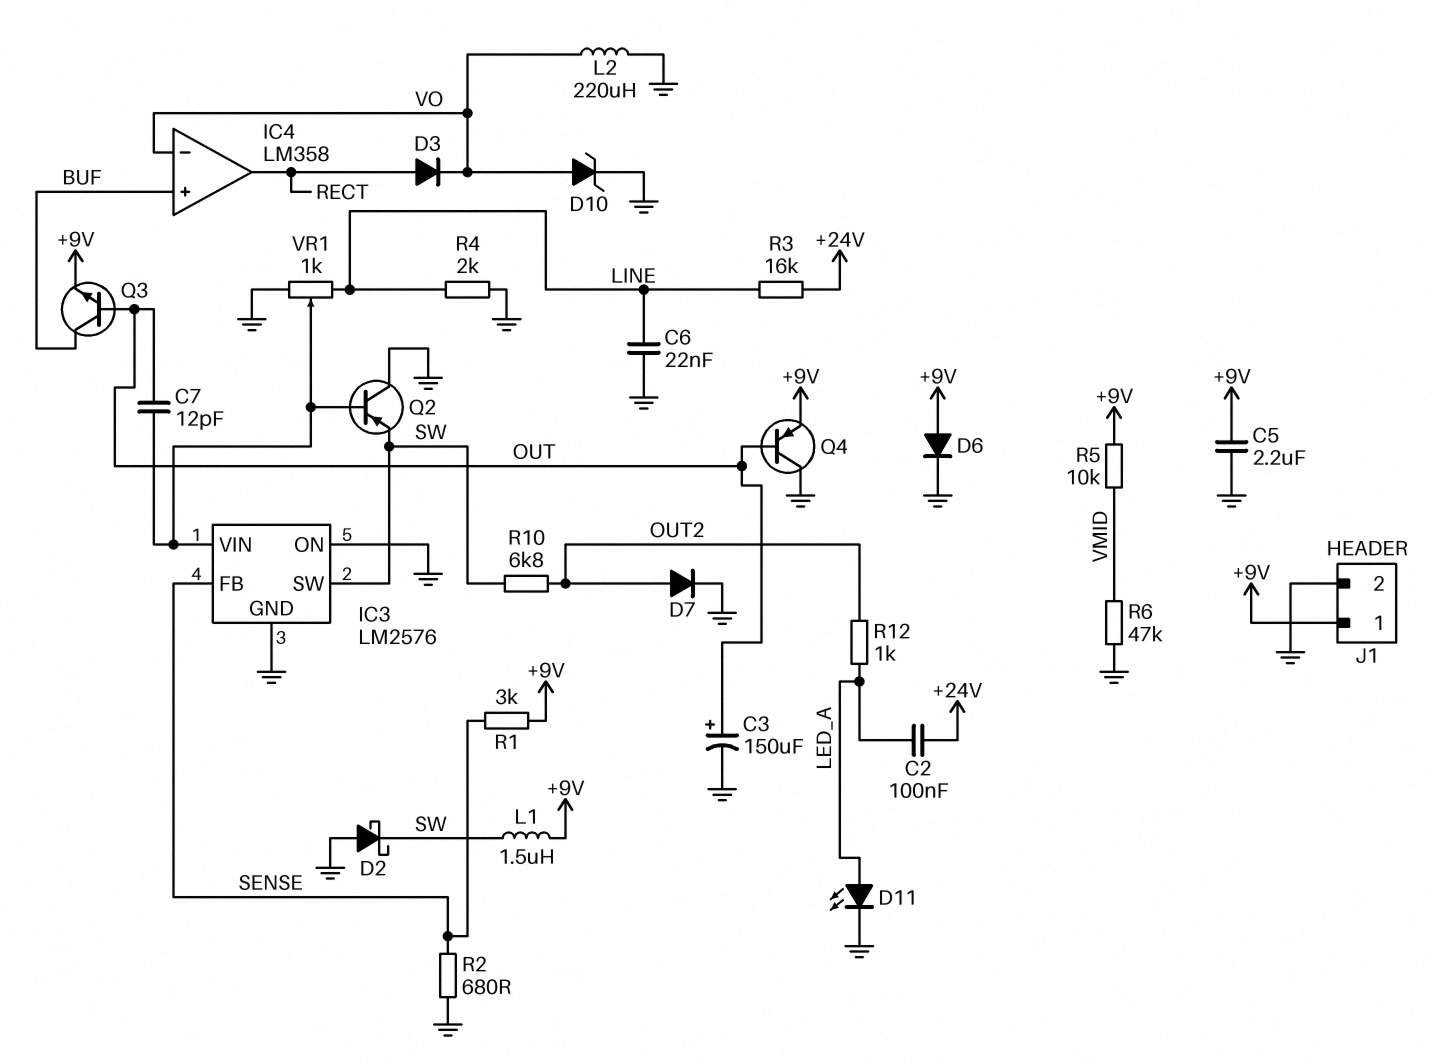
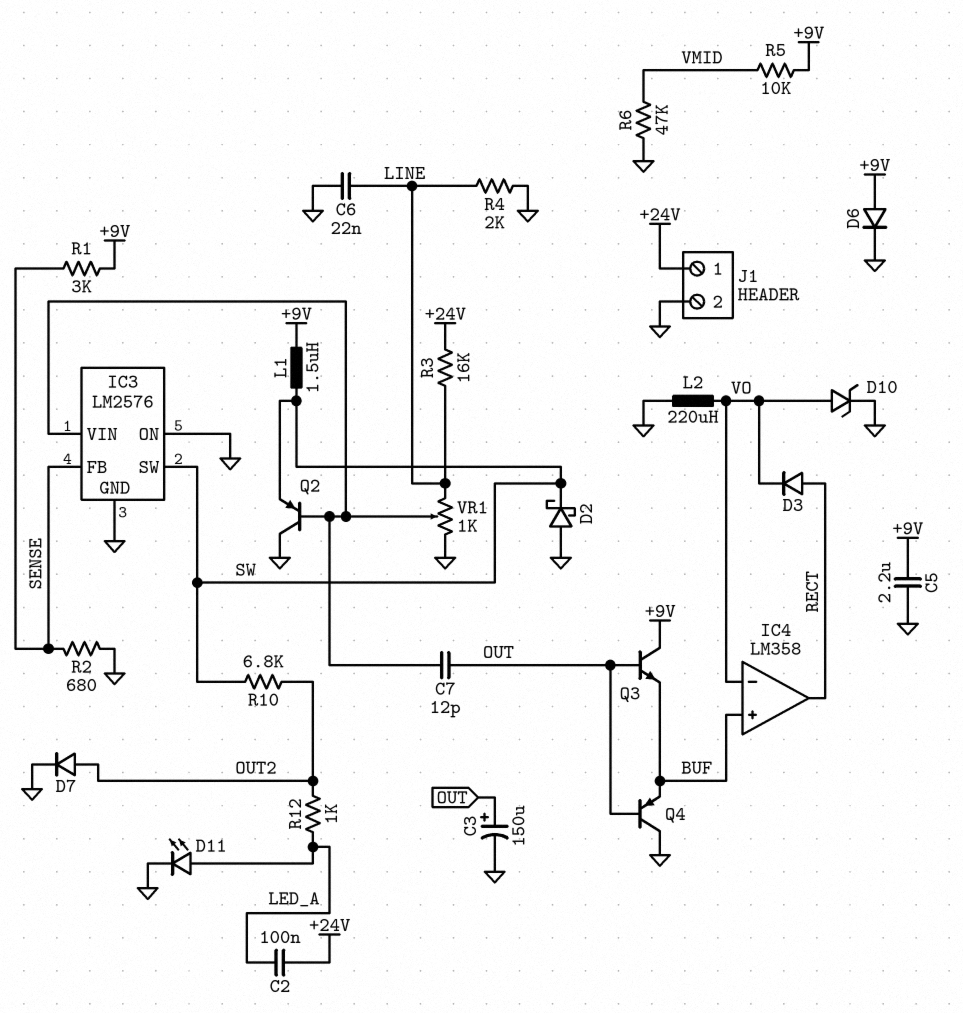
J1 pin 1: +9V -> +24V
Q3: NPN (B OUT, C BUF, E +9V) -> NPN (B OUT, C +9V, E BUF)
Q4: PNP (B OUT, C GND, E +9V) -> PNP (B OUT, C GND, E BUF)

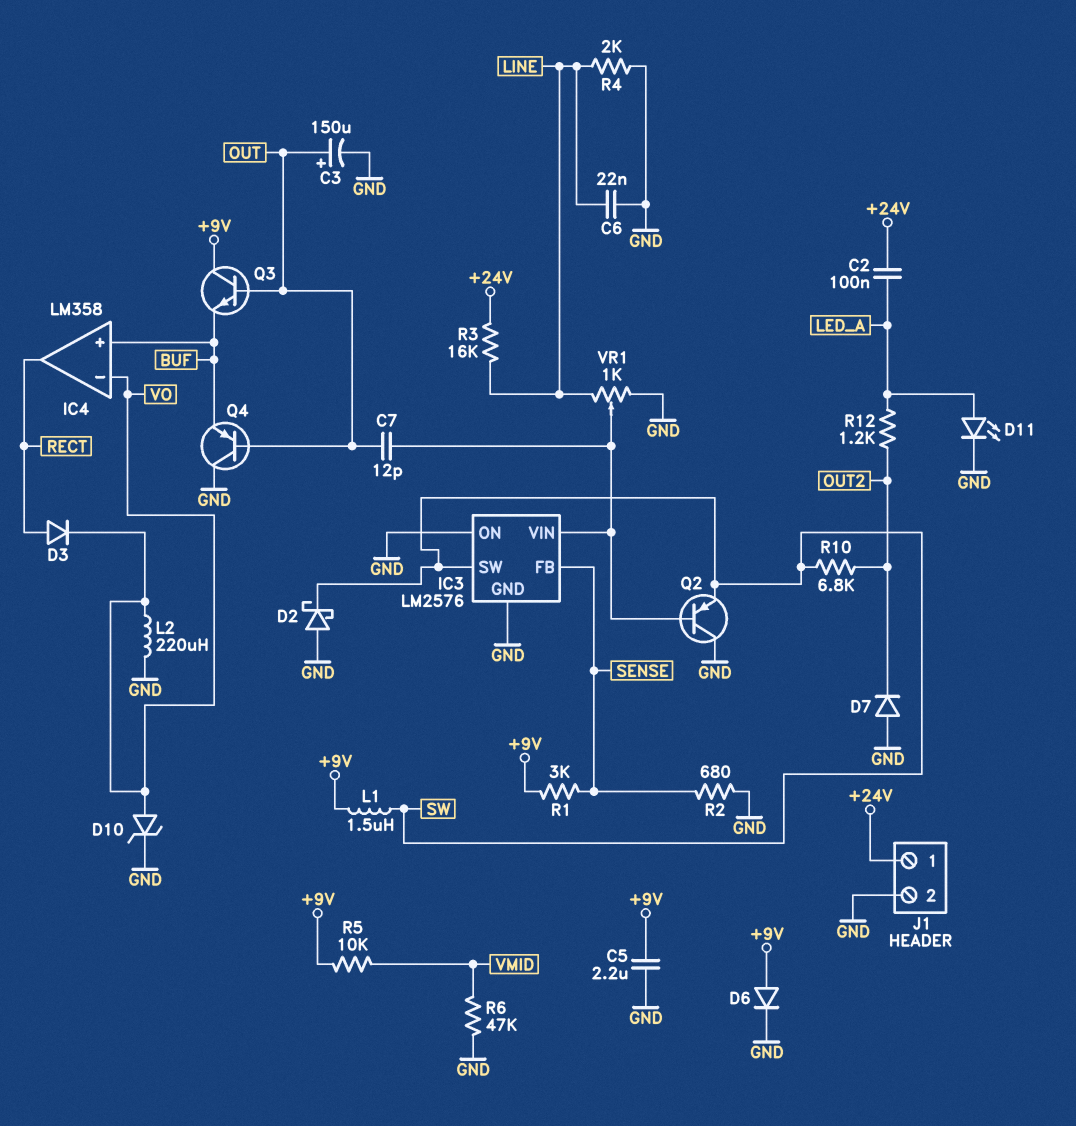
D7: diode (A OUT2, K GND) -> diode (A GND, K OUT2)
R12: 1k (LED_A, OUT2) -> 1.2k (LED_A, OUT2)

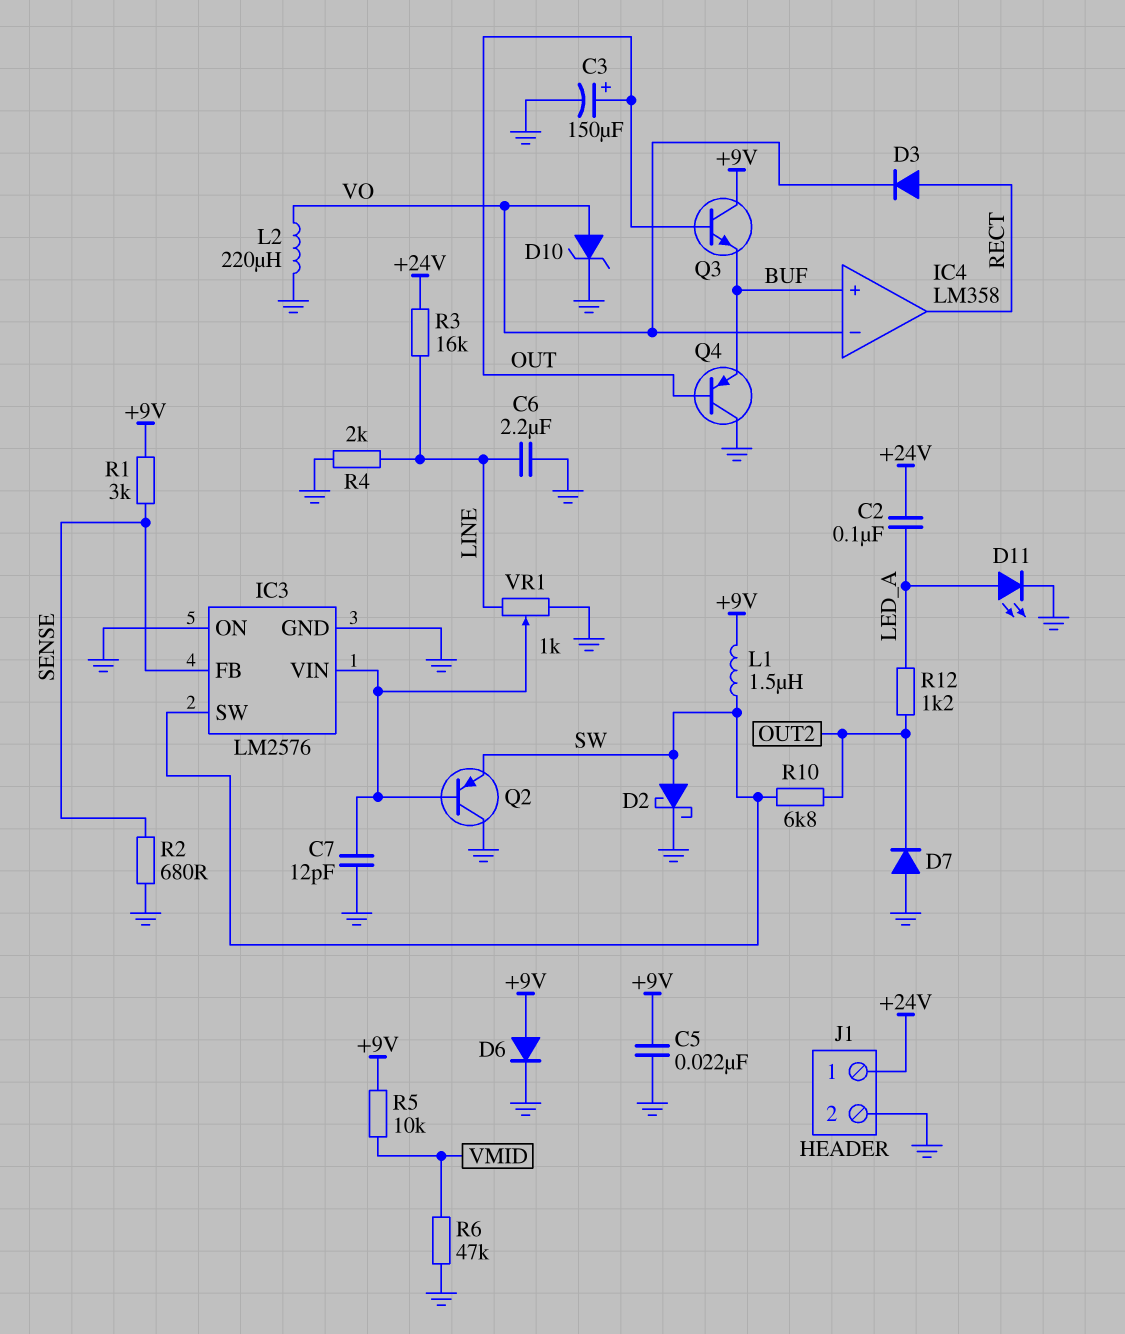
C5: 2.2uF (+9V, GND) -> 22nF (+9V, GND)
C6: 22nF (GND, LINE) -> 2.2uF (GND, LINE)
C7: 12pF (IC3/VIN, OUT) -> 12pF (GND, IC3/VIN)
D2: schottky (A GND, K SW) -> schottky (A SW, K GND)

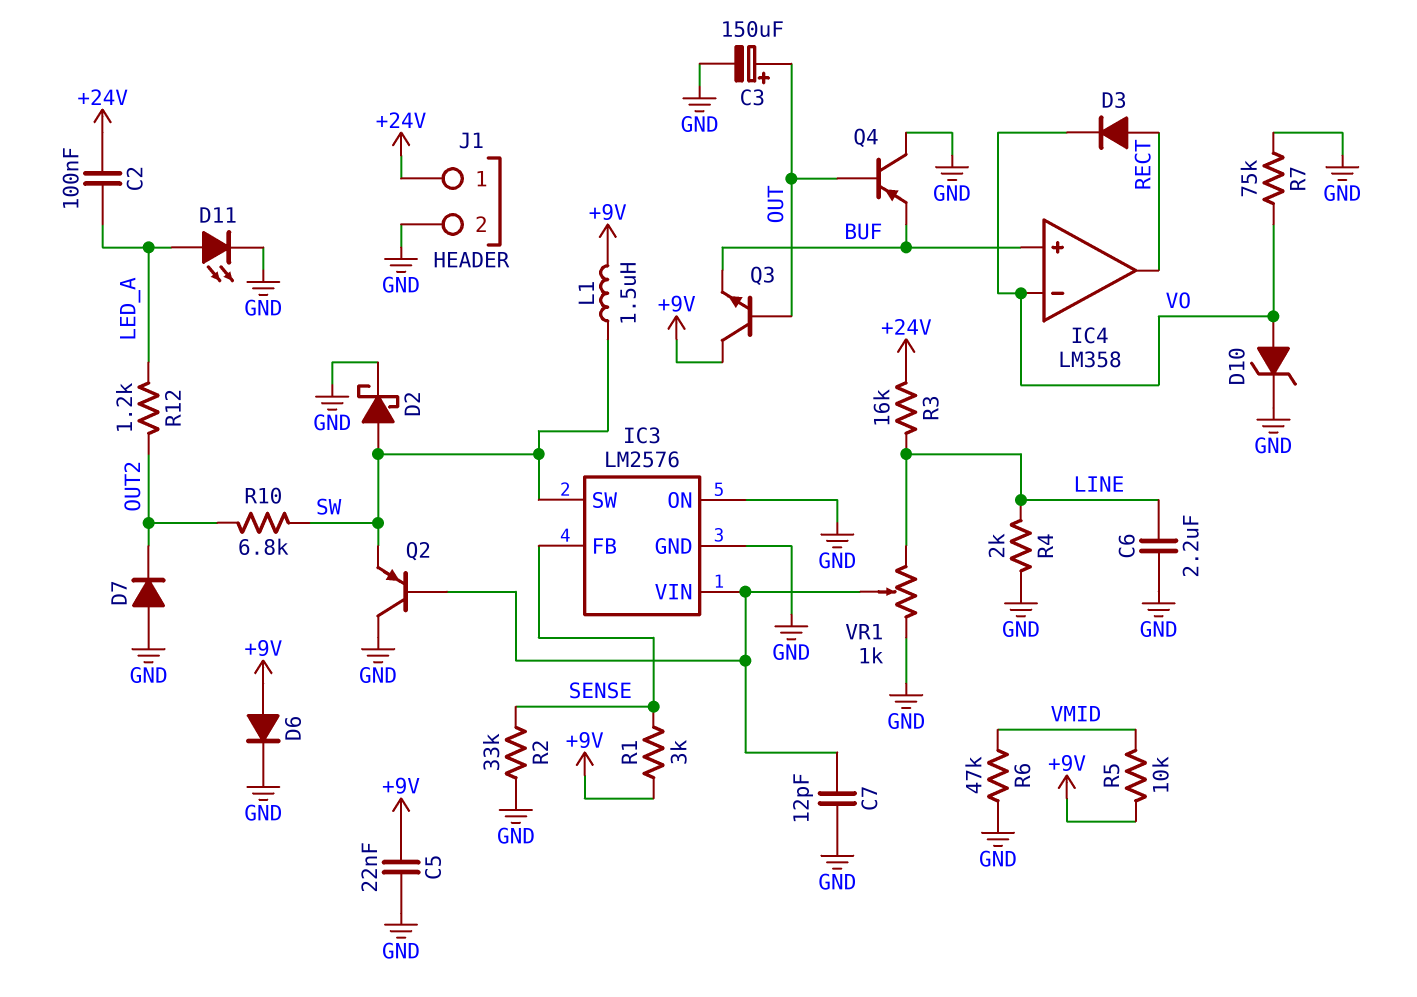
L2: 220uH (GND, VO) -> none
R2: 680 (GND, SENSE) -> 33k (GND, SENSE)
R7: none -> 75k (GND, VO)

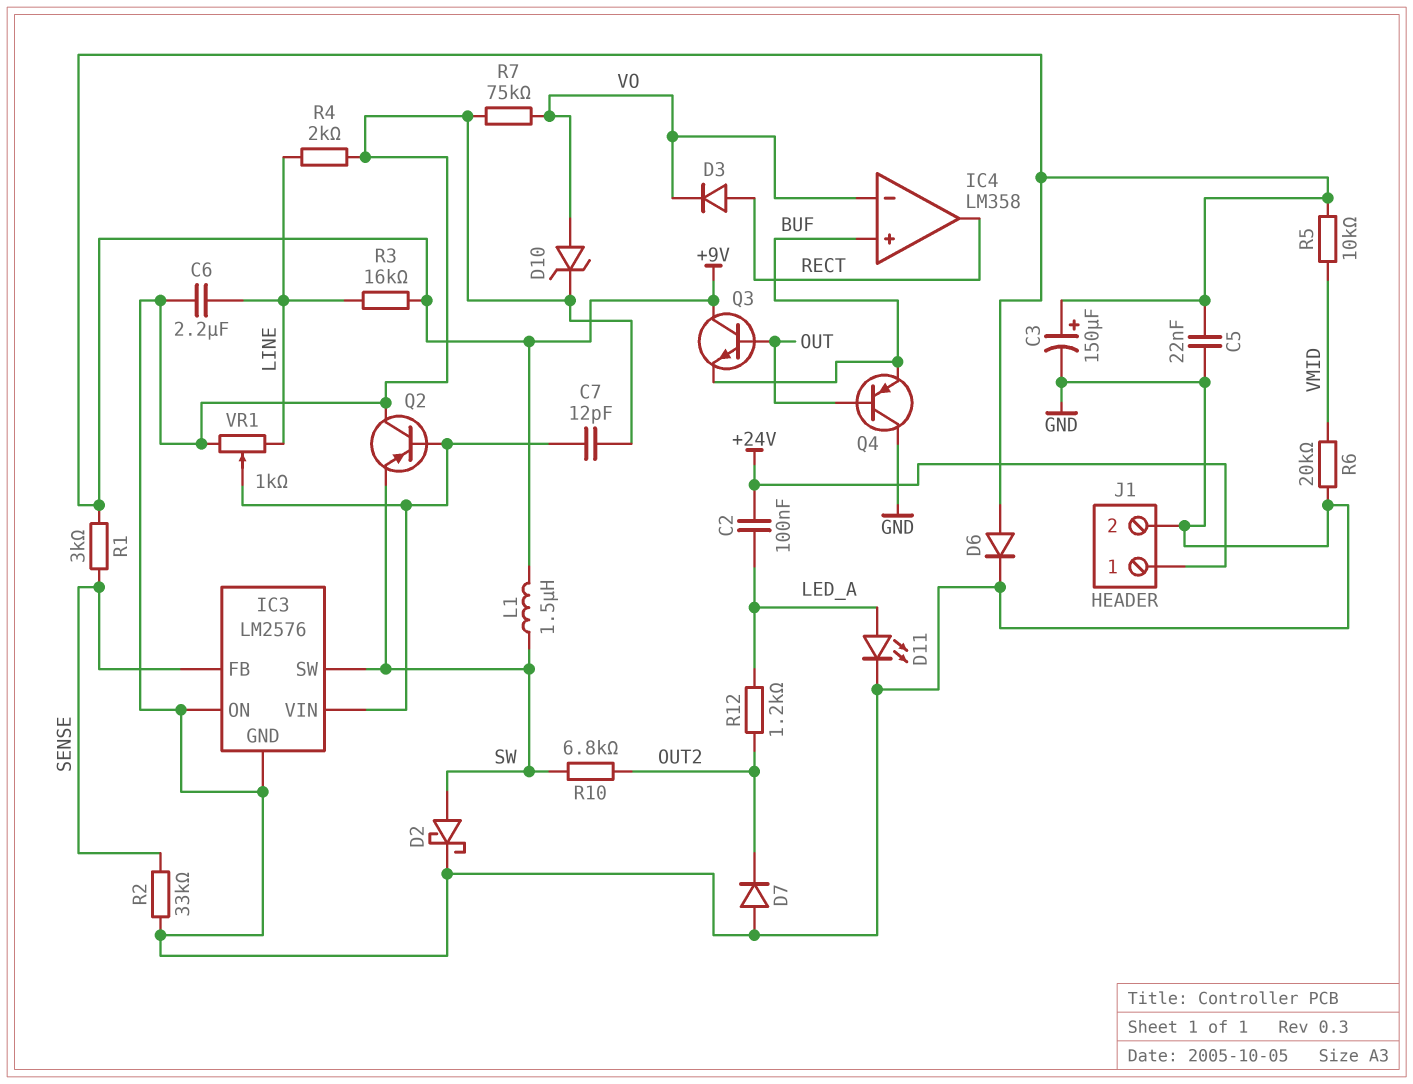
C3: 150uF (plus OUT, minus GND) -> 150uF (plus +9V, minus GND)
R3: 16k (+24V, LINE) -> 16k (+9V, LINE)
R6: 47k (GND, VMID) -> 20k (GND, VMID)

